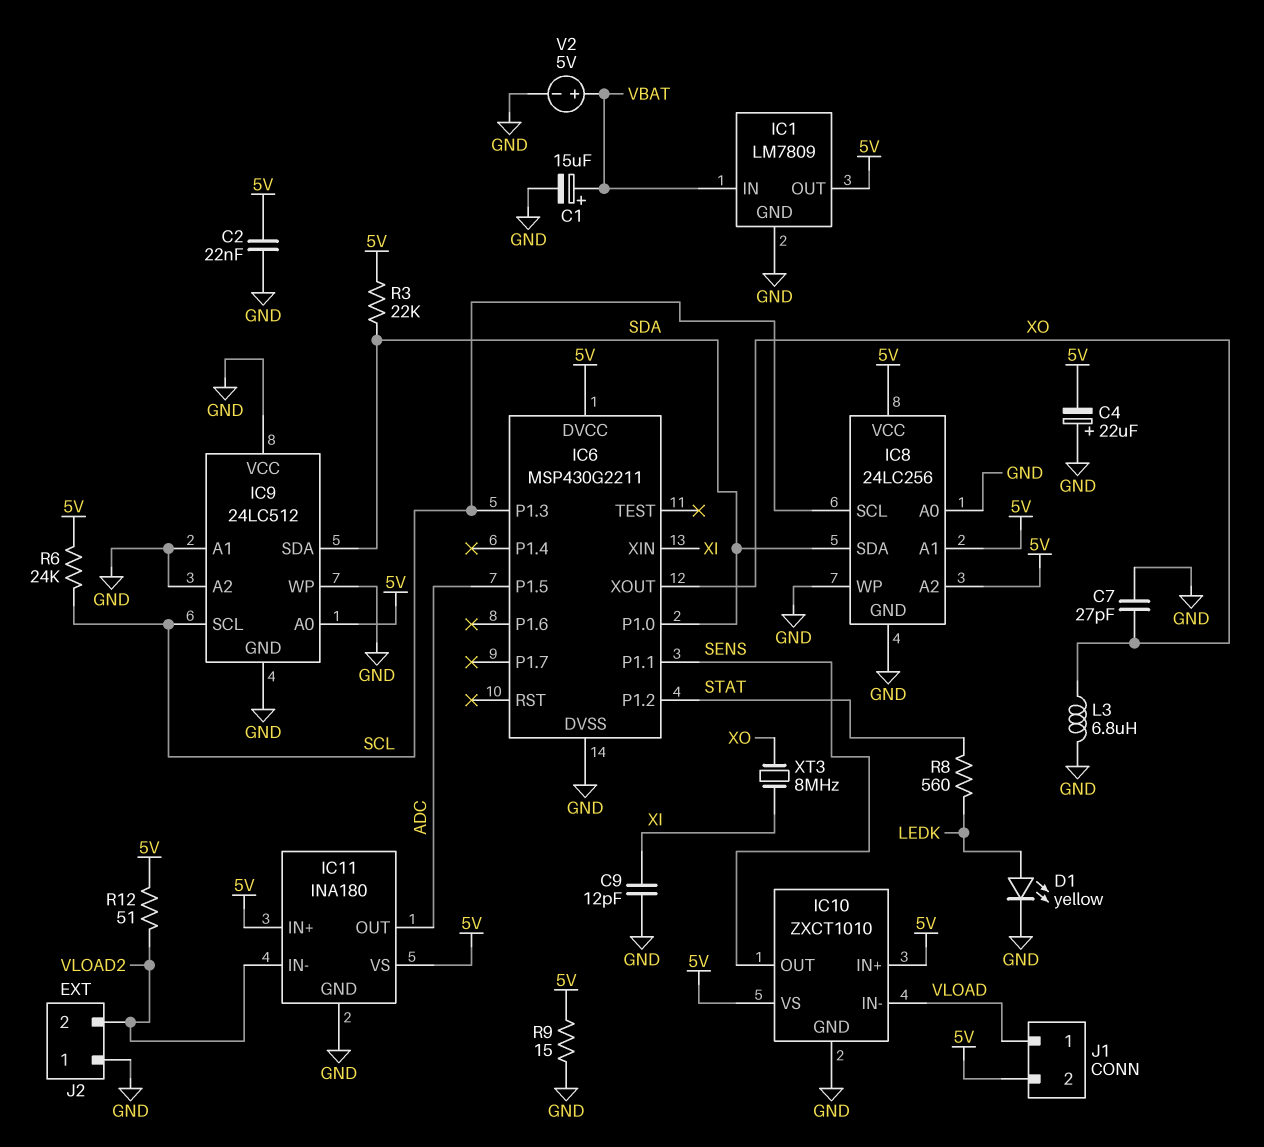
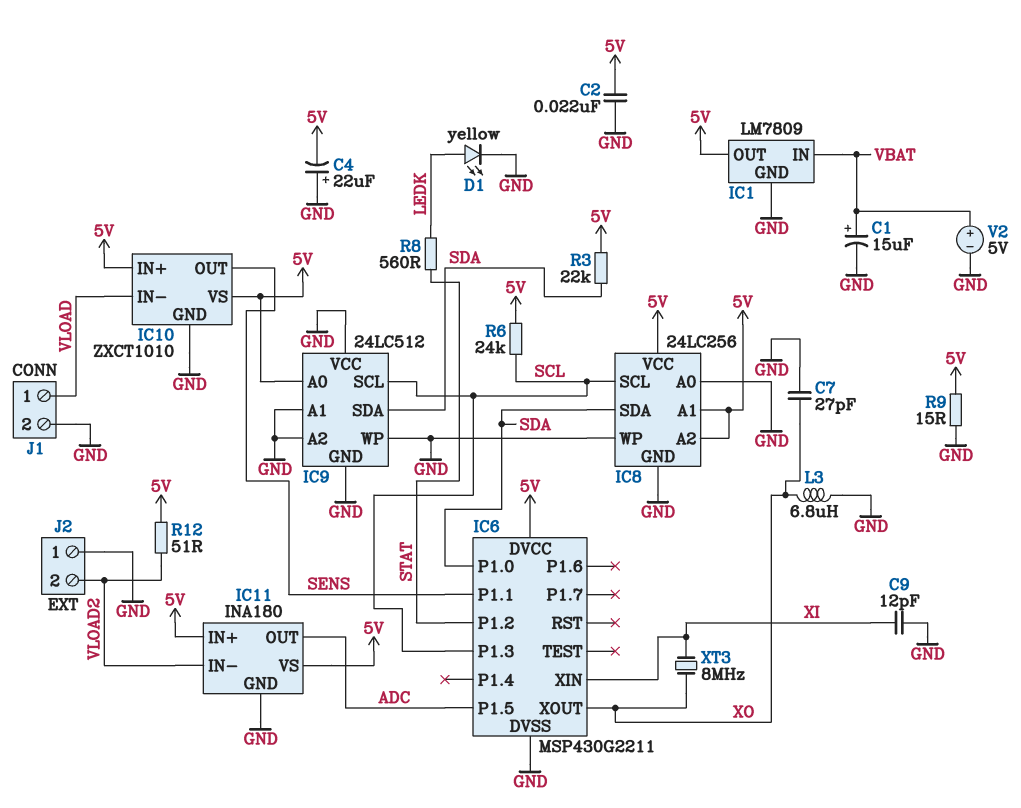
J1 pin 2: 5V -> GND

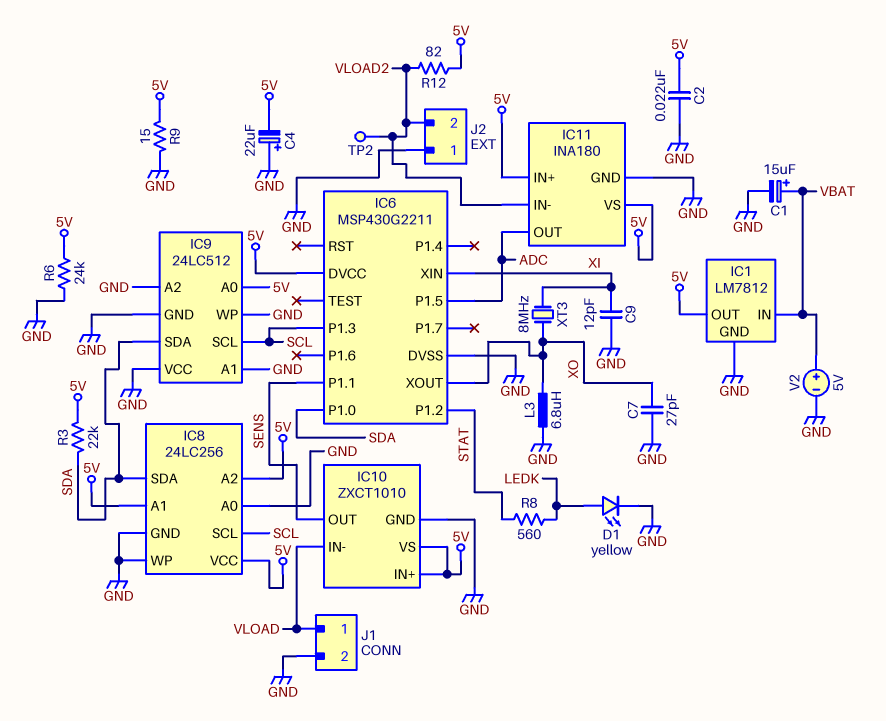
IC1: LM7809 -> LM7812
R6: 24k (5V, SCL) -> 24k (5V, GND)
R12: 51 (5V, VLOAD2) -> 82 (5V, VLOAD2)
TP2: none -> test point (VLOAD2)

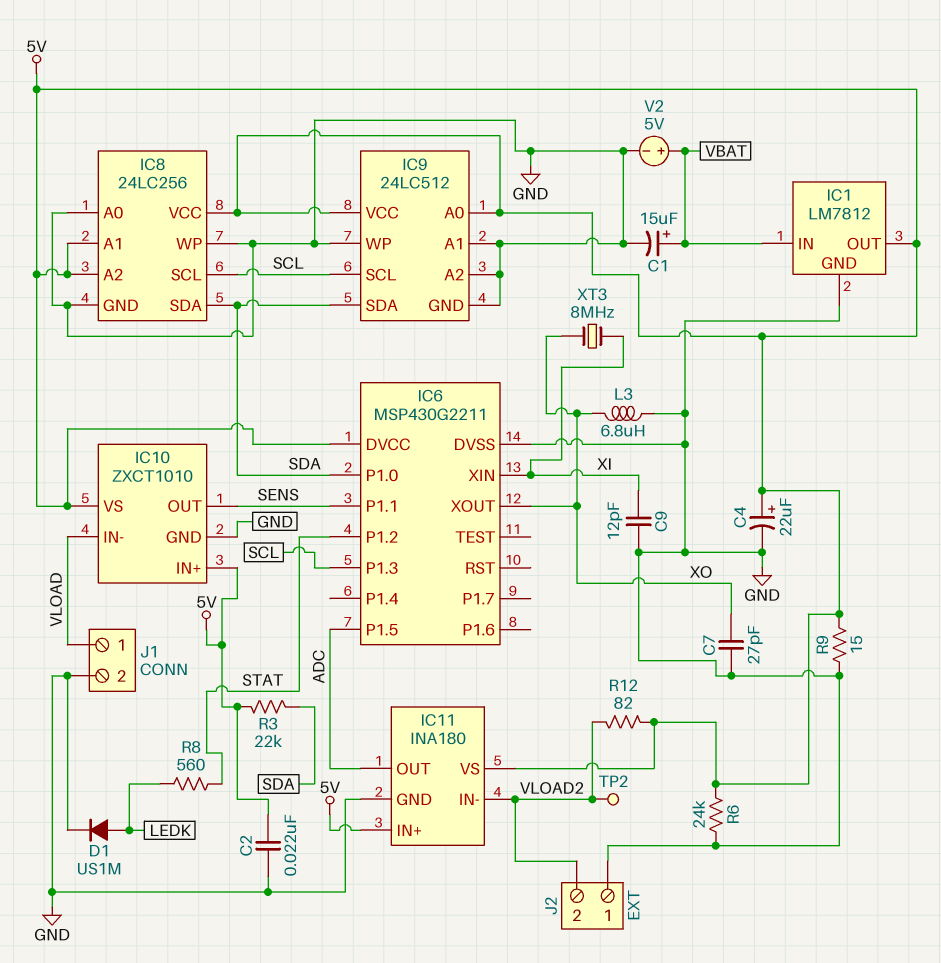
C4: 22uF (plus GND, minus 5V) -> 22uF (plus 5V, minus GND)
D1: LED yellow (A LEDK, K GND) -> diode US1M (A LEDK, K GND)
IC9 pin VCC: GND -> 5V

